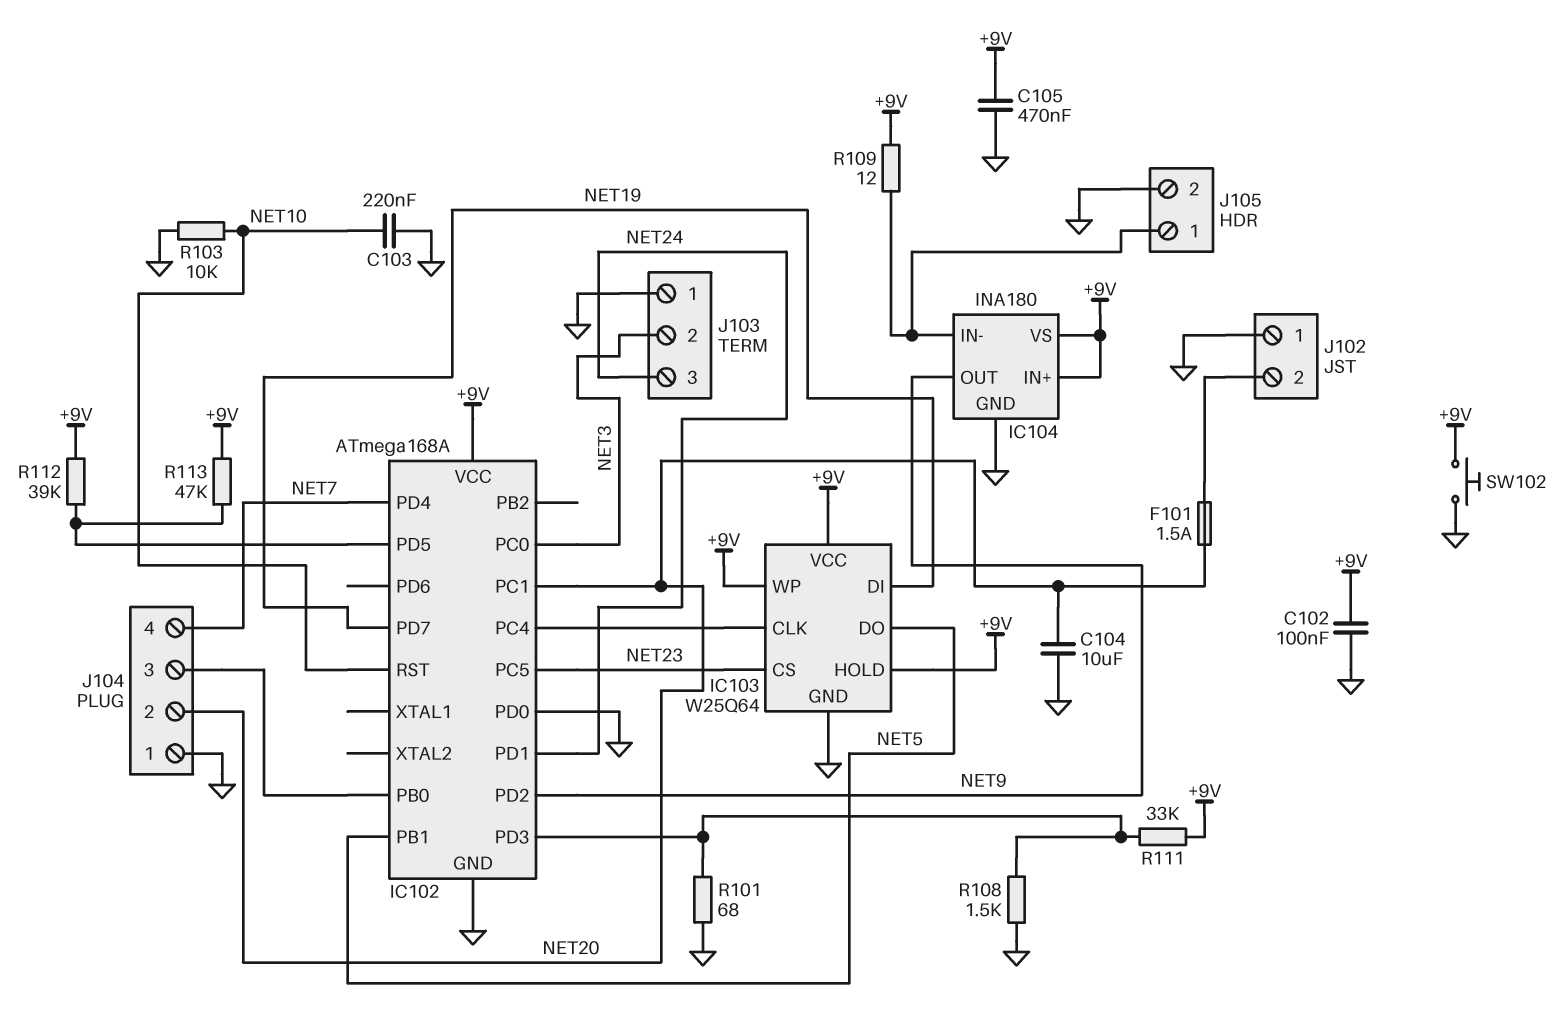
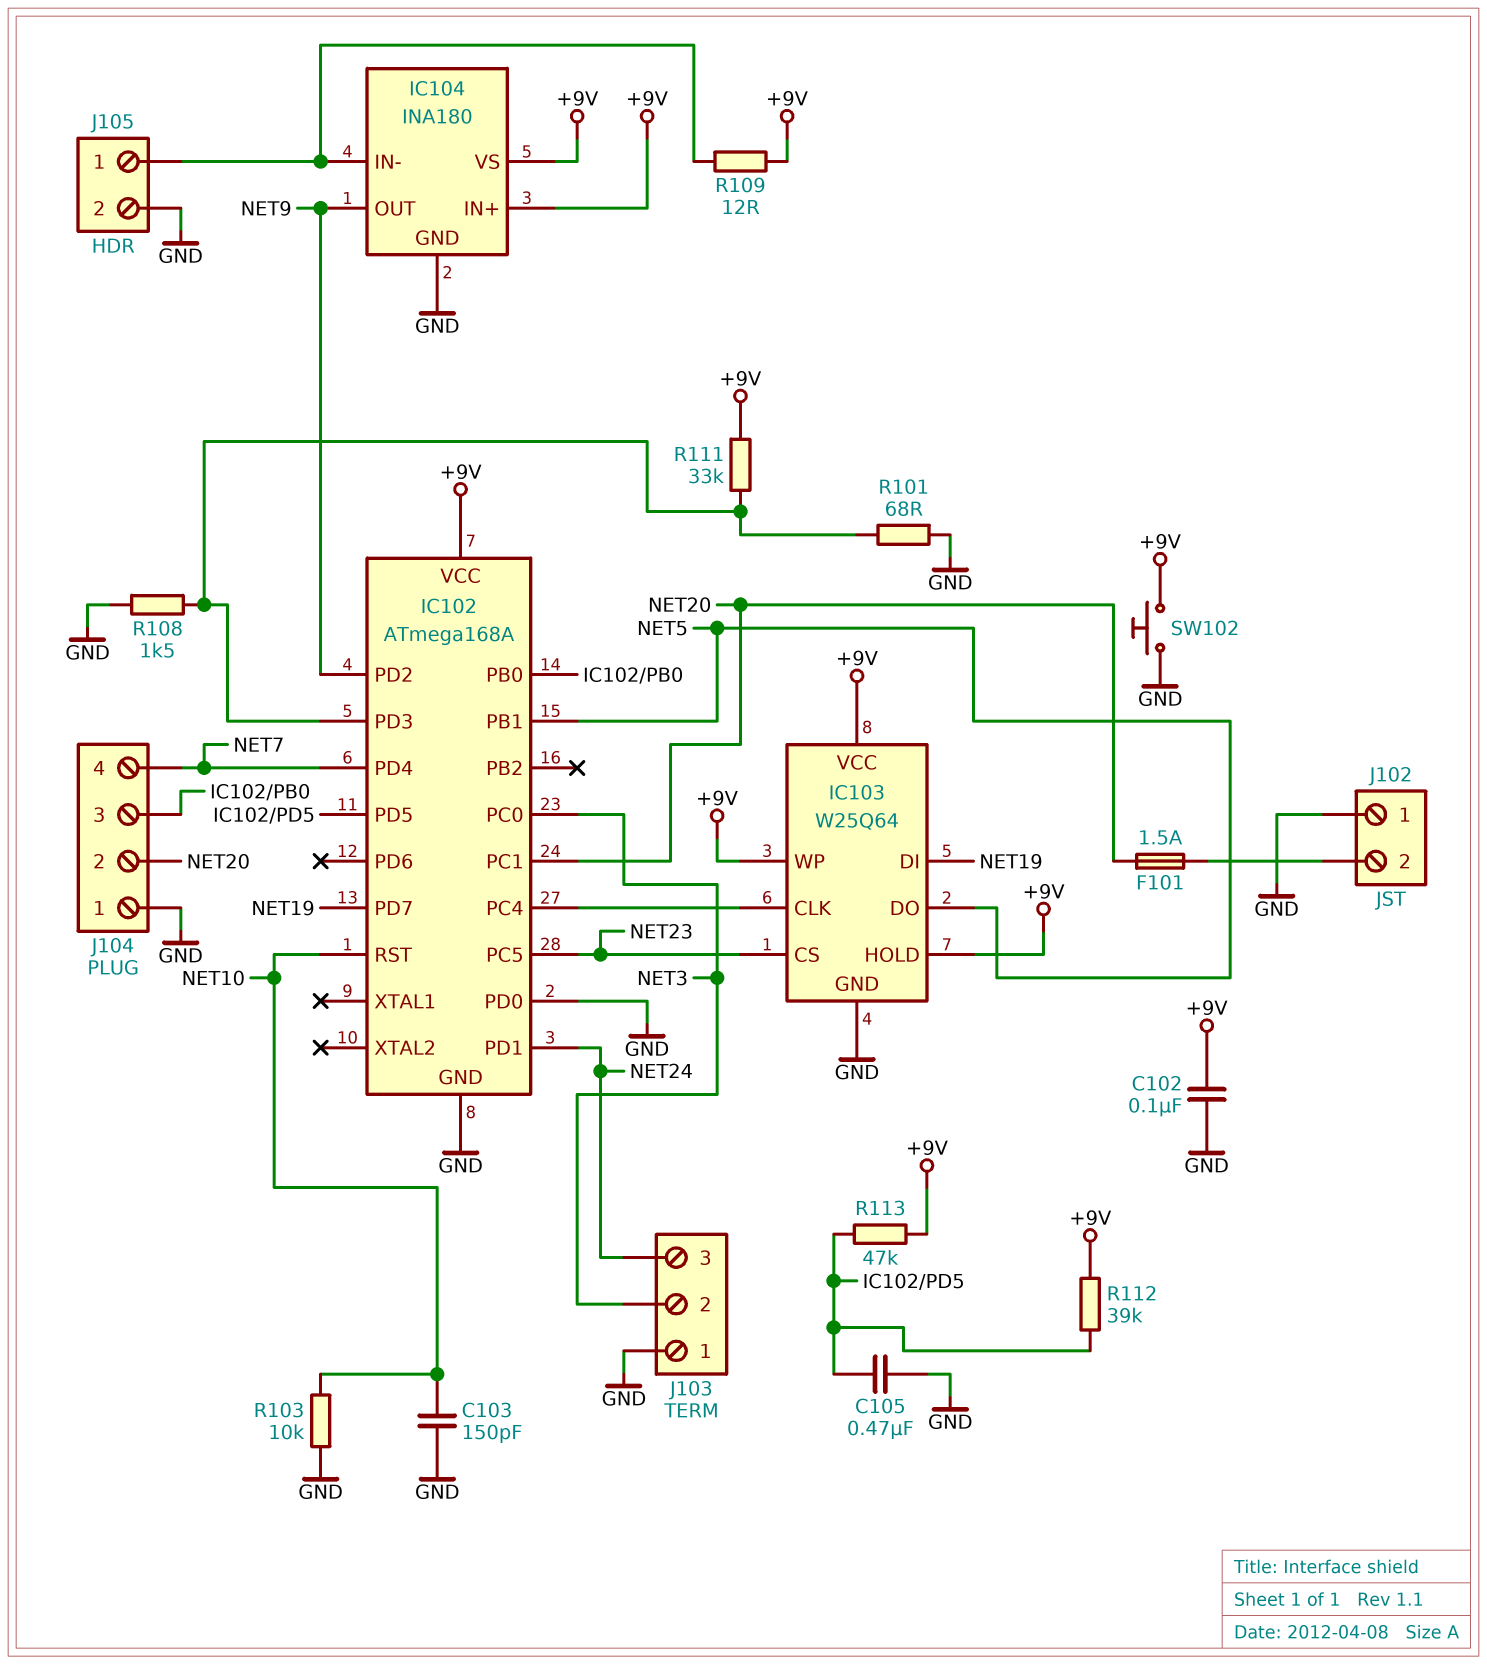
C103: 220nF (GND, NET10) -> 150pF (GND, NET10)
C104: 10uF (GND, NET20) -> none
C105: 470nF (+9V, GND) -> 470nF (GND, IC102/PD5)

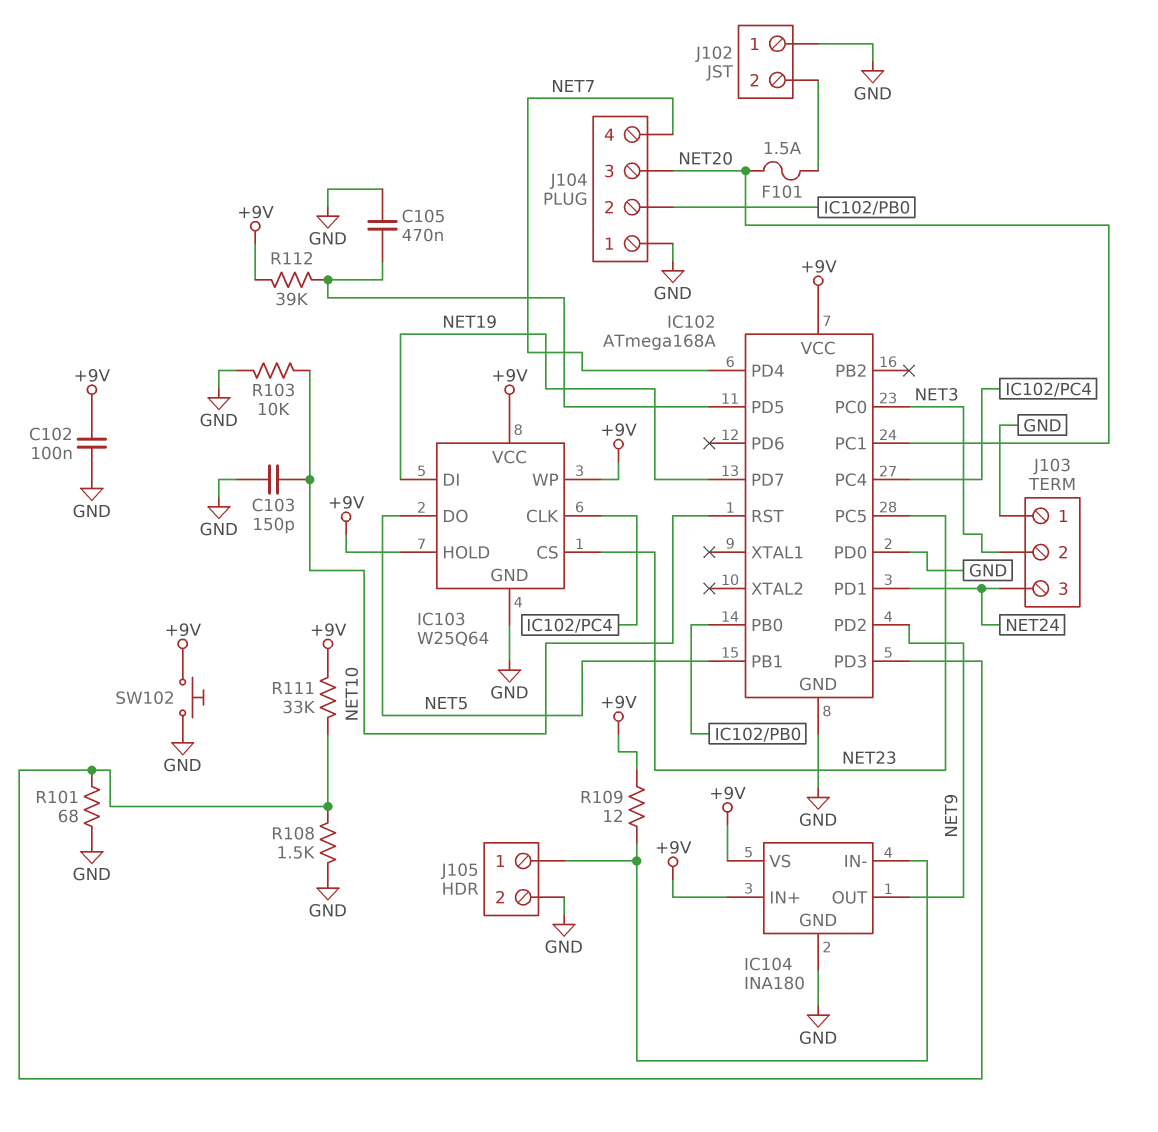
J104 pin 2: NET20 -> IC102/PB0
J104 pin 3: IC102/PB0 -> NET20
R113: 47k (+9V, IC102/PD5) -> none

